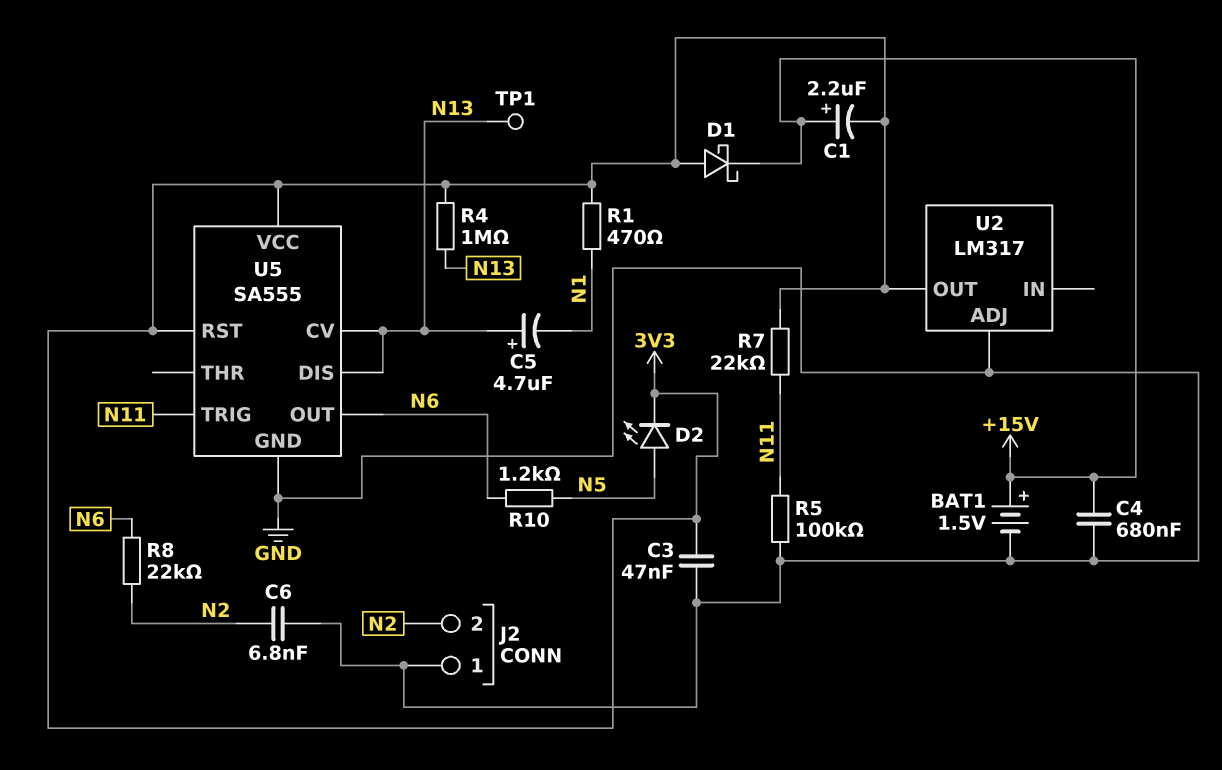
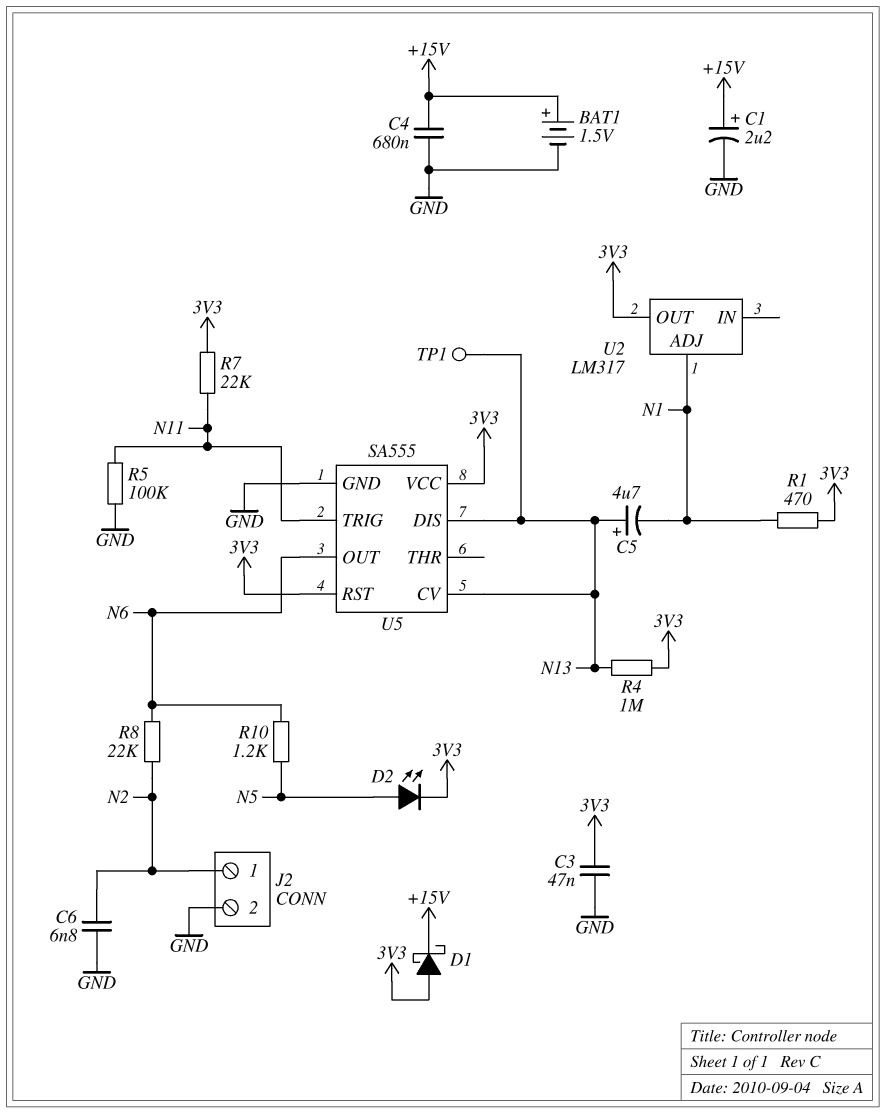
C1: 2.2uF (plus +15V, minus 3V3) -> 2.2uF (plus +15V, minus GND)
J2 pin 1: GND -> N2
J2 pin 2: N2 -> GND
U2 pin ADJ: GND -> N1

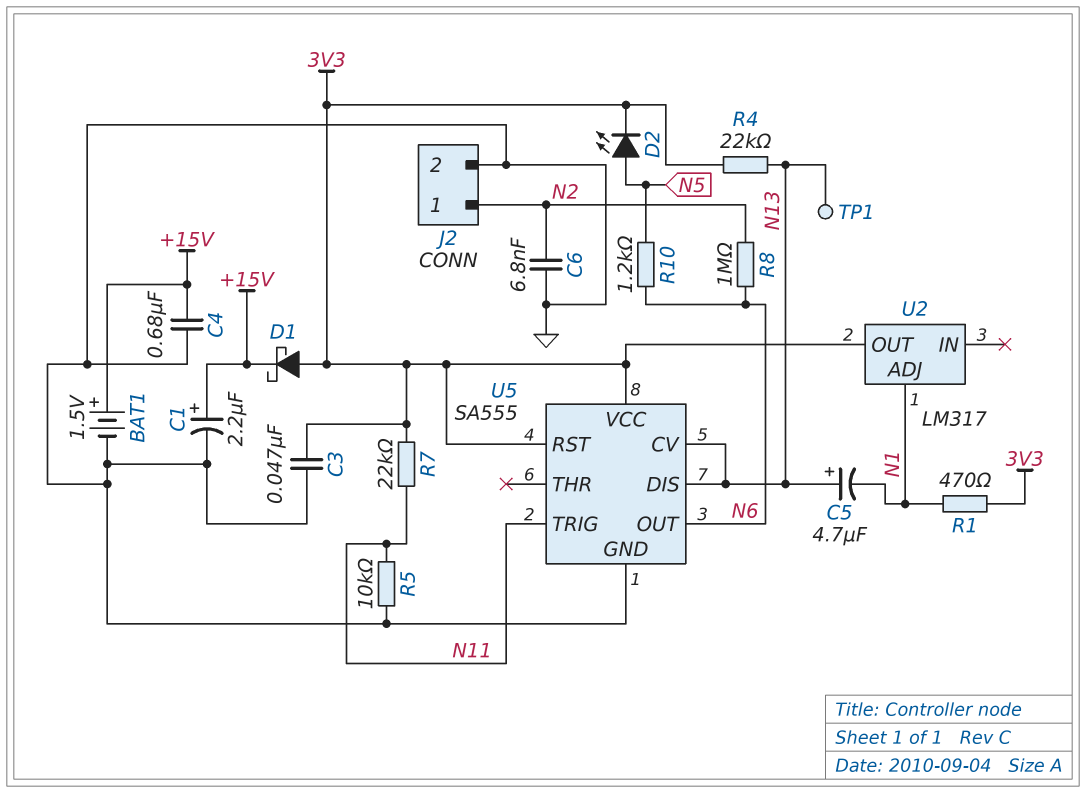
R4: 1M (3V3, N13) -> 22k (3V3, N13)
R5: 100k (GND, N11) -> 10k (GND, N11)
R8: 22k (N2, N6) -> 1M (N2, N6)

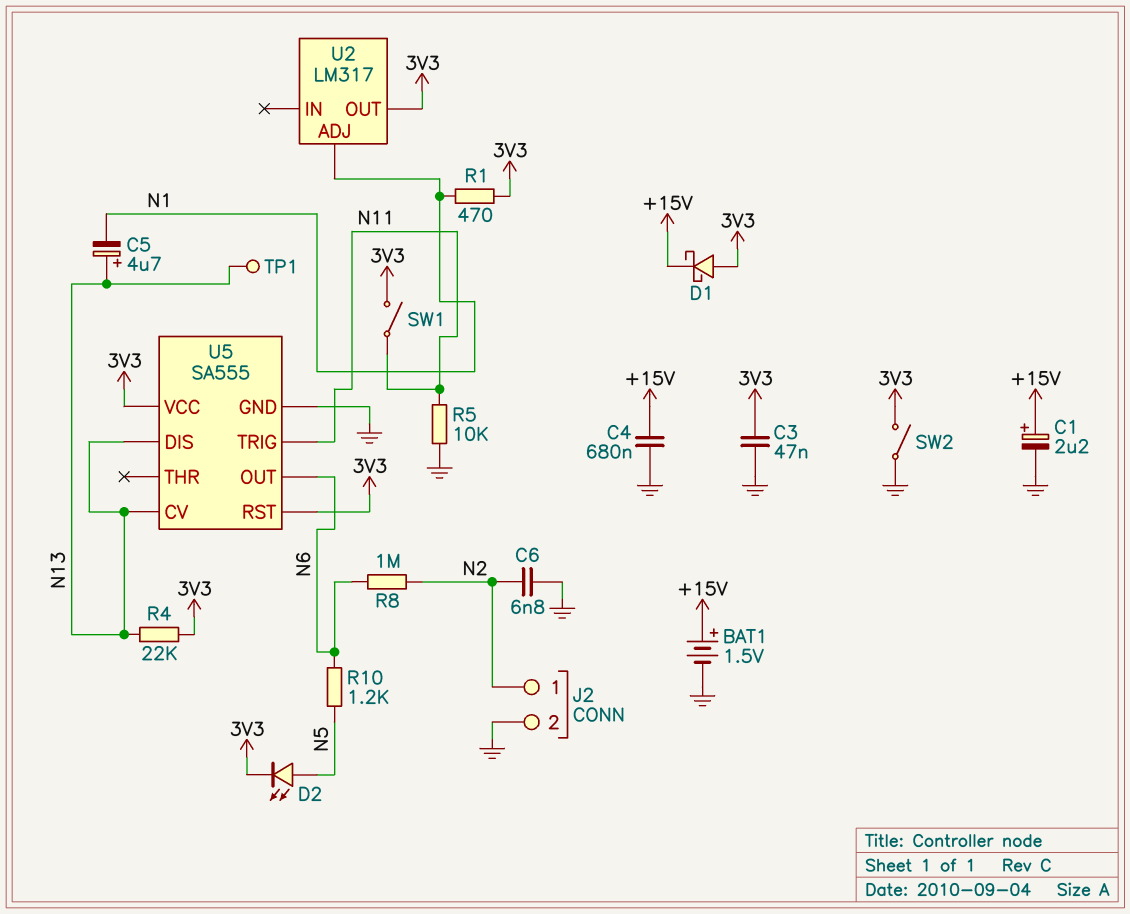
R7: 22k (3V3, N11) -> none
SW1: none -> switch (3V3, N11)
SW2: none -> switch (3V3, GND)

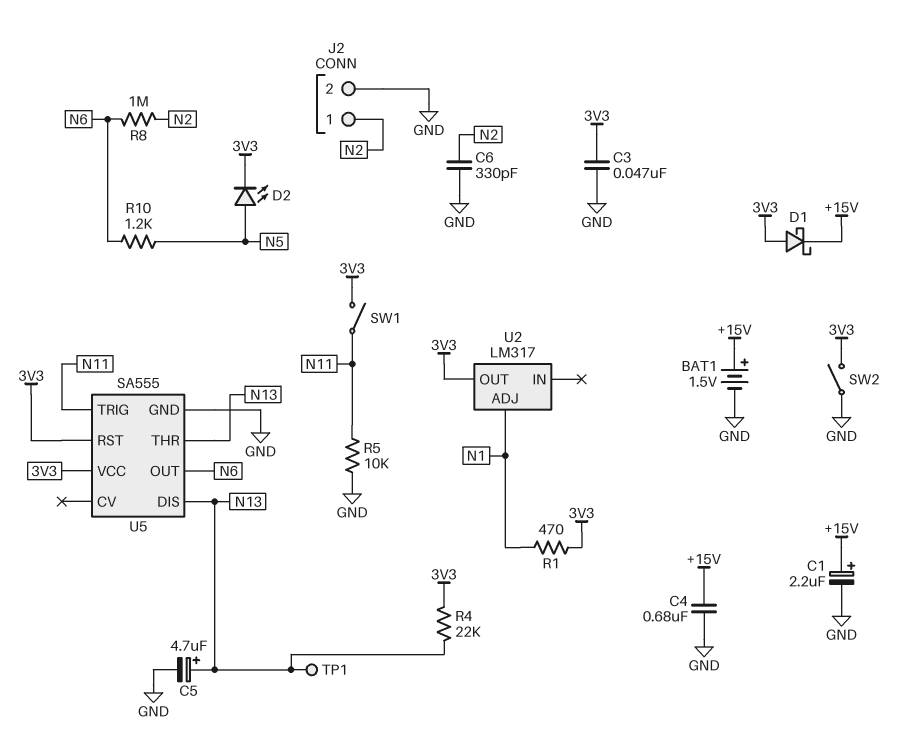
C5: 4.7uF (plus N13, minus N1) -> 4.7uF (plus N13, minus GND)
C6: 6.8nF (GND, N2) -> 330pF (GND, N2)
U5 pin CV: N13 -> none
U5 pin THR: none -> N13

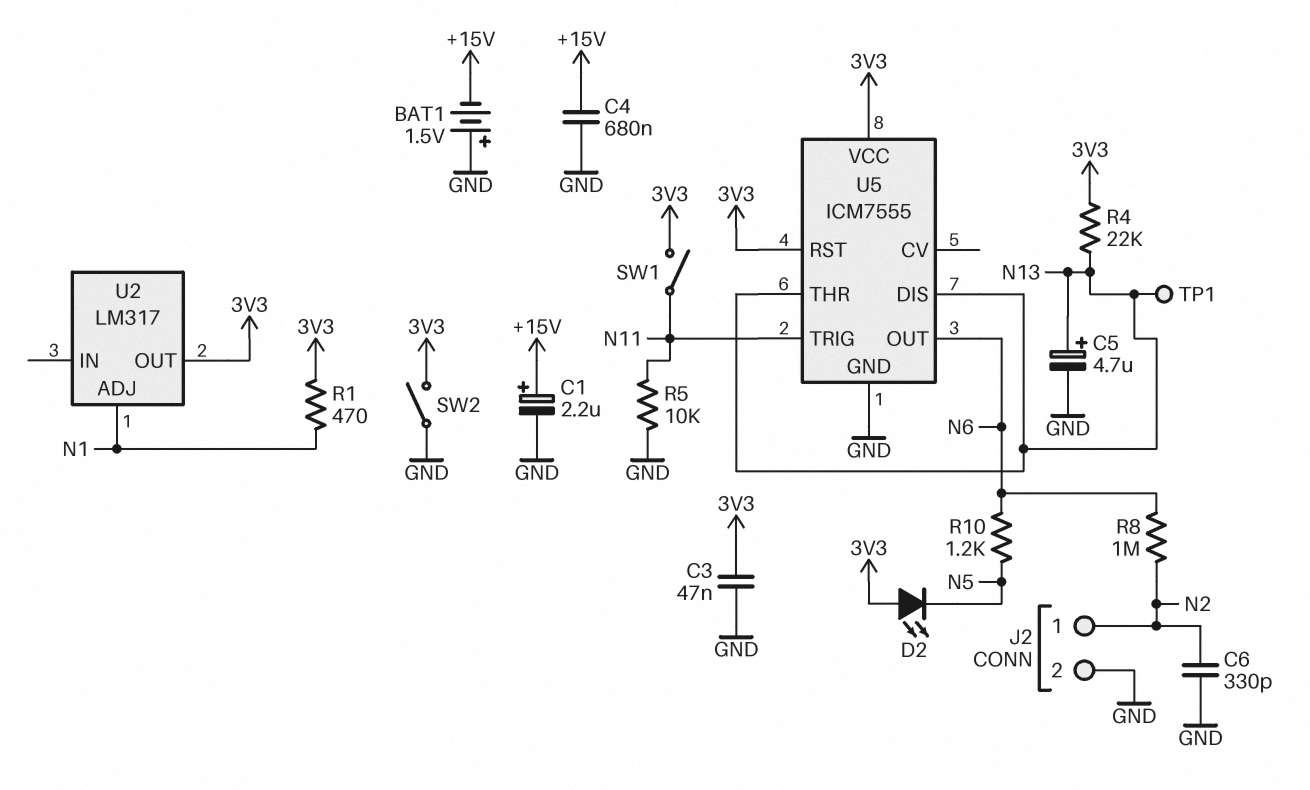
BAT1: 1.5V (plus +15V, minus GND) -> 1.5V (plus GND, minus +15V)
D1: schottky (A 3V3, K +15V) -> none
D2: LED (A N5, K 3V3) -> LED (A 3V3, K N5)
U5: SA555 -> ICM7555

